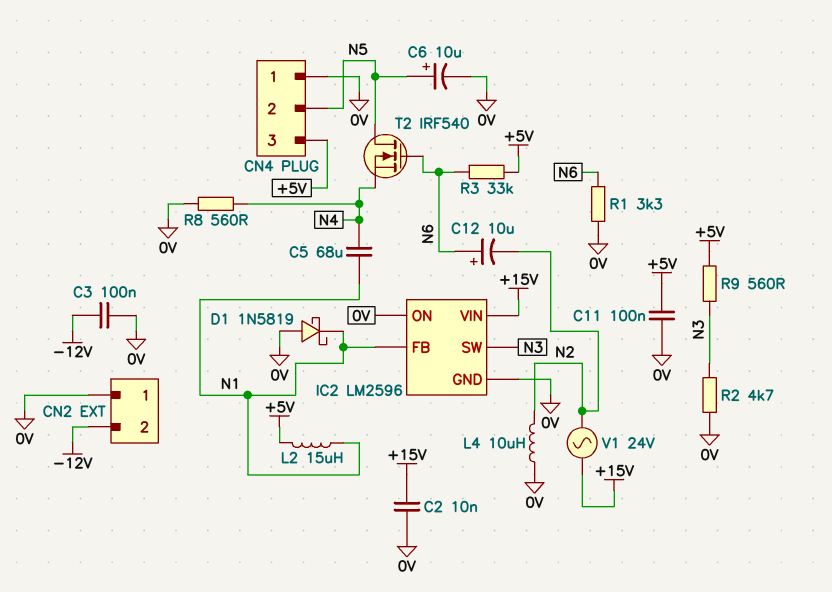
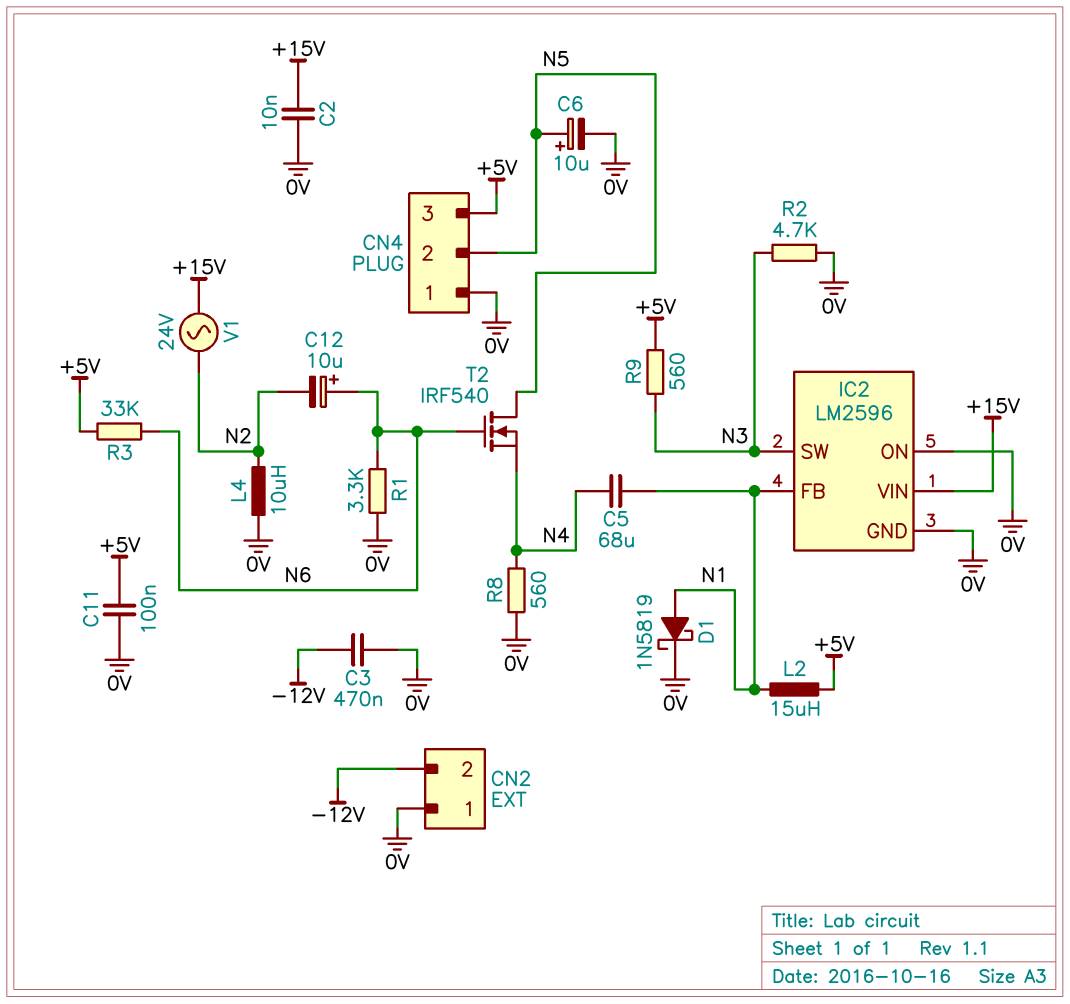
C3: 100nF (-12V, 0V) -> 470nF (-12V, 0V)
D1: schottky 1N5819 (A 0V, K N1) -> schottky 1N5819 (A N1, K 0V)

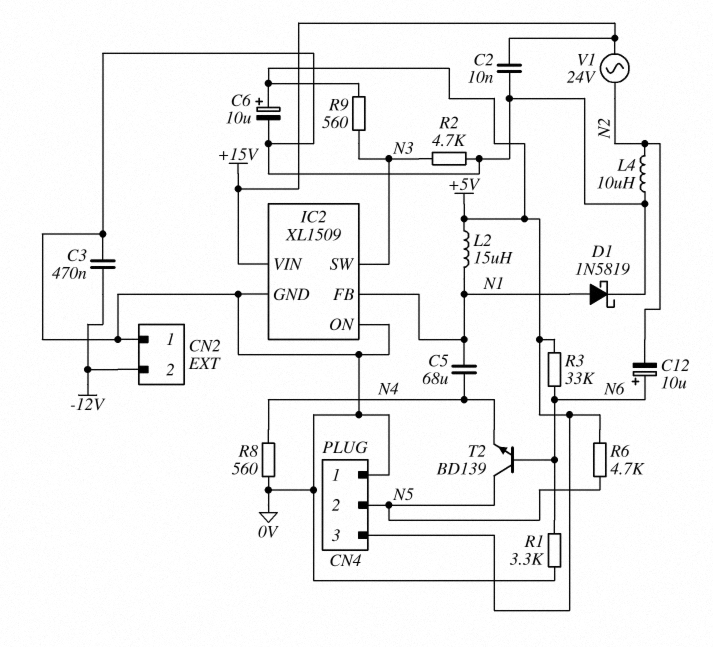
C6: 10uF (plus N5, minus 0V) -> 10uF (plus +5V, minus 0V)
C11: 100nF (+5V, 0V) -> none
IC2: LM2596 -> XL1509
R6: none -> 4.7k (+5V, N5)
T2: NMOS IRF540 (G N6, D N5, S N4) -> NPN BD139 (B N6, C N5, E N4)

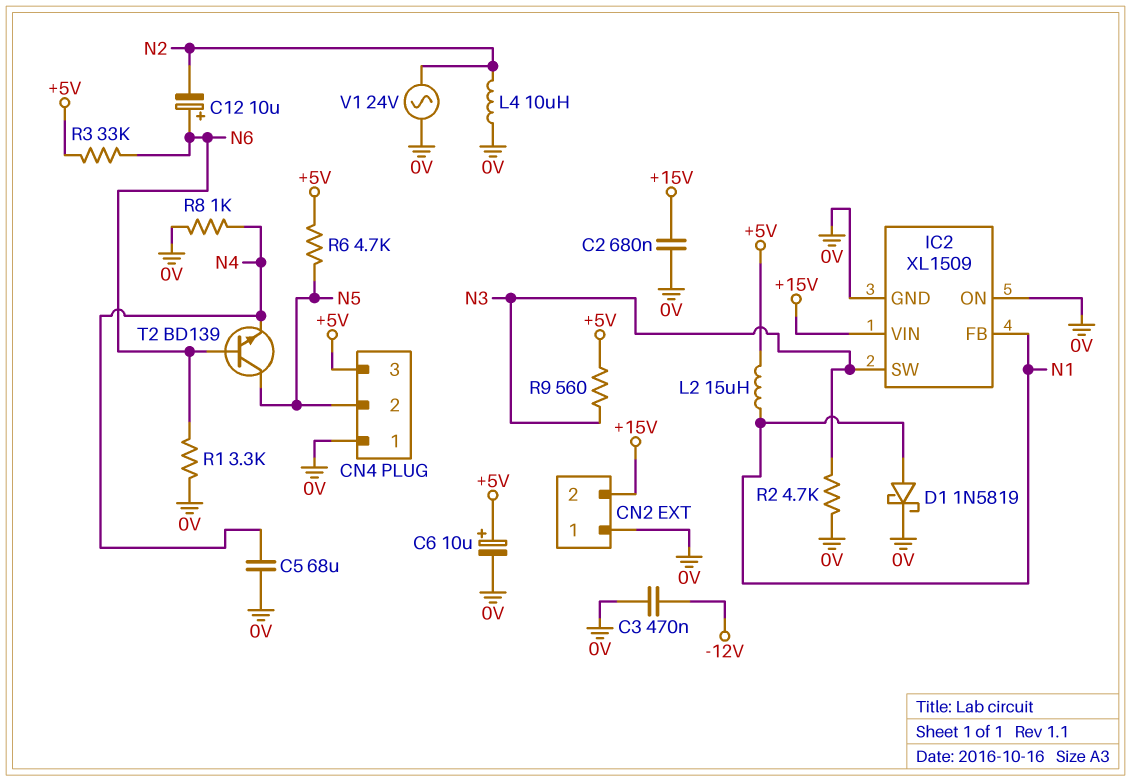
C2: 10nF (+15V, 0V) -> 680nF (+15V, 0V)
C5: 68uF (N1, N4) -> 68uF (0V, N4)
CN2 pin 2: -12V -> +15V
R8: 560 (0V, N4) -> 1k (0V, N4)
V1: AC 24V (+15V, N2) -> AC 24V (0V, N2)

